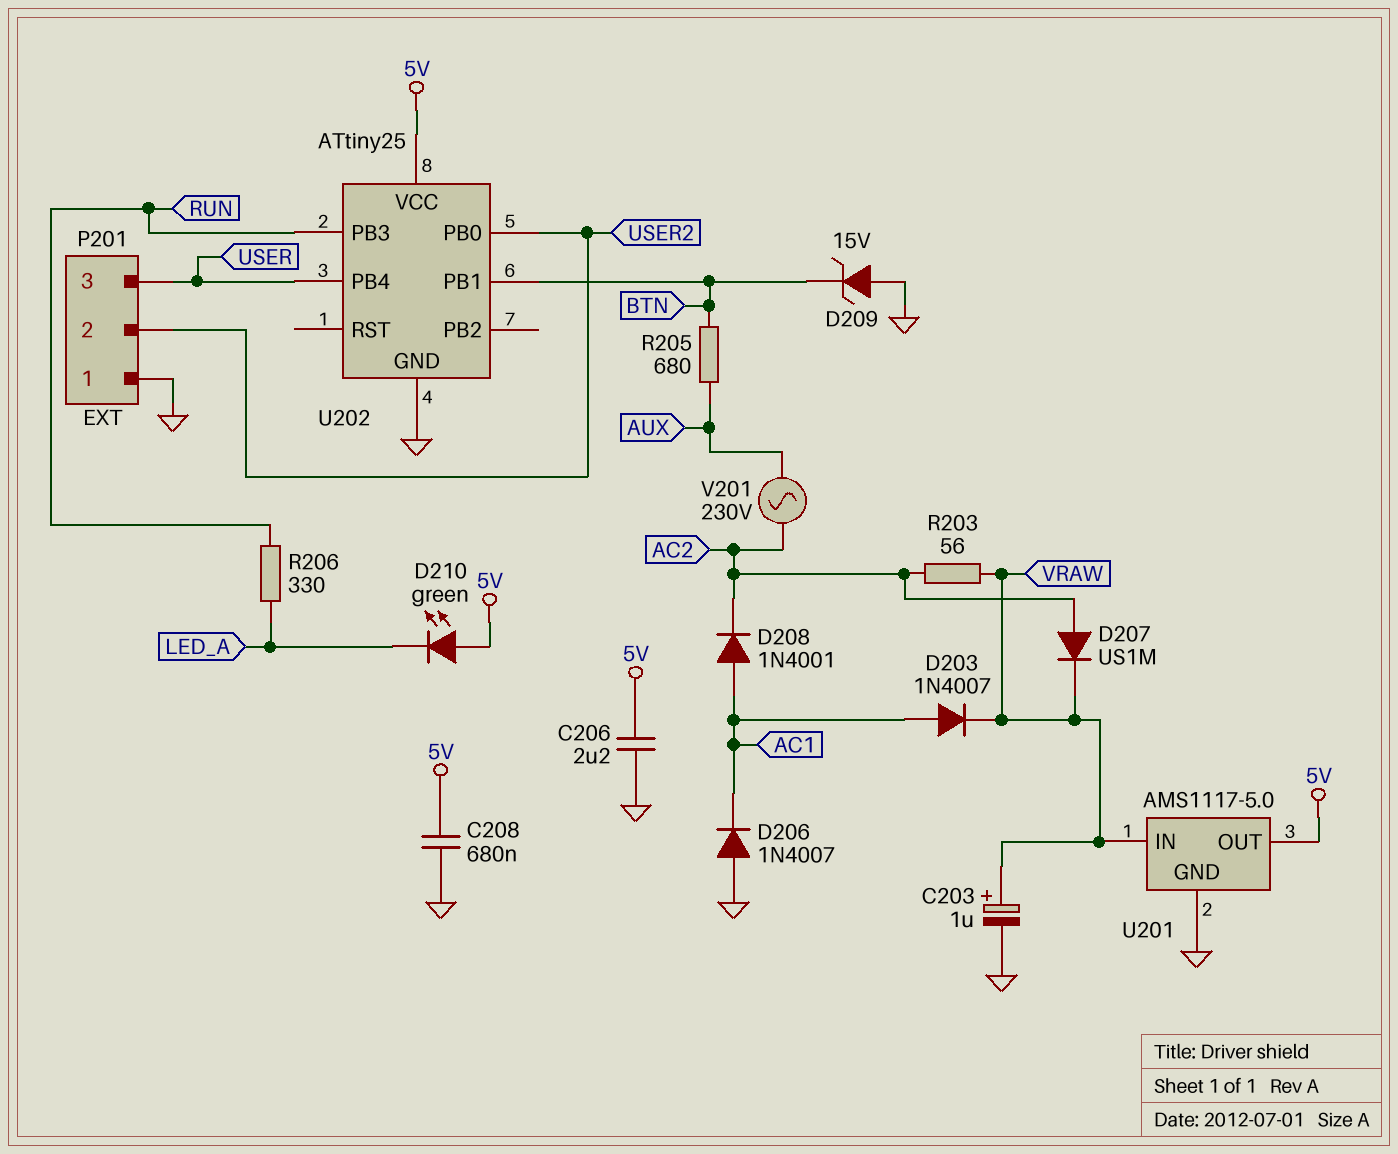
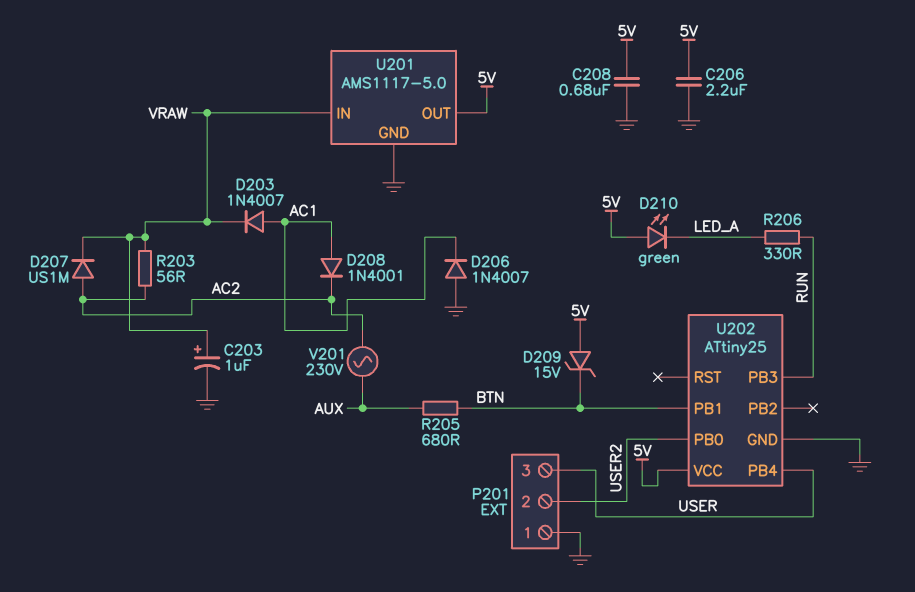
D209: zener 15V (A GND, K BTN) -> zener 15V (A 5V, K BTN)

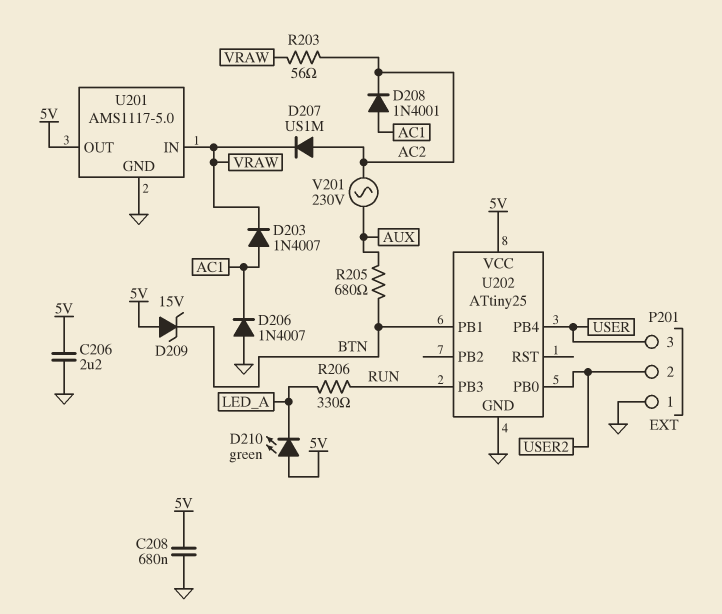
C203: 1uF (plus VRAW, minus GND) -> none

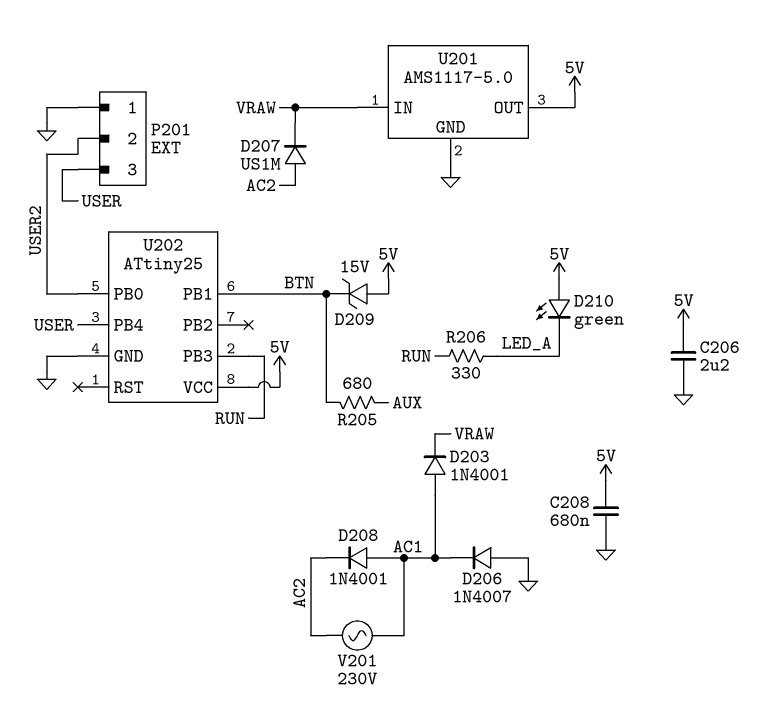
D203: diode 1N4007 (A AC1, K VRAW) -> diode 1N4001 (A AC1, K VRAW)
R203: 56 (AC2, VRAW) -> none
V201: AC 230V (AC2, AUX) -> AC 230V (AC1, AC2)

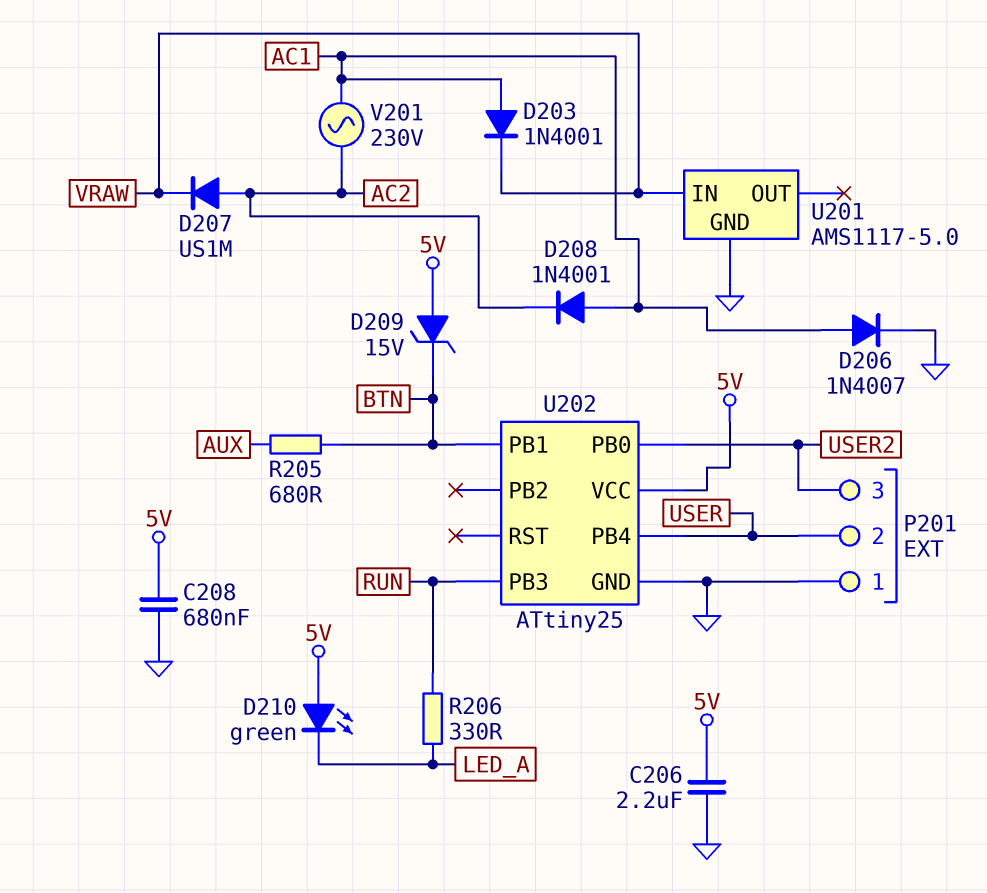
D206: diode 1N4007 (A GND, K AC1) -> diode 1N4007 (A AC1, K GND)
P201 pin 2: USER2 -> USER
P201 pin 3: USER -> USER2
U201 pin OUT: 5V -> none

